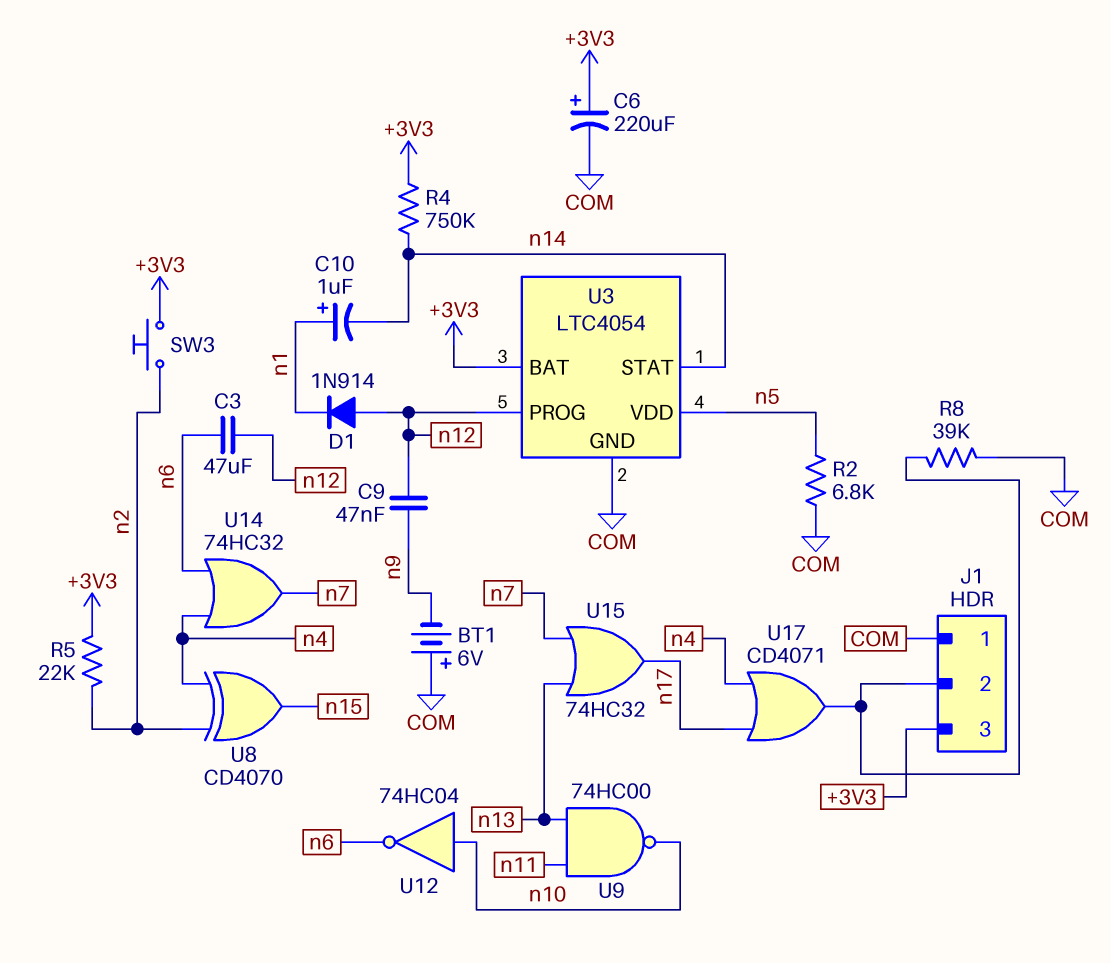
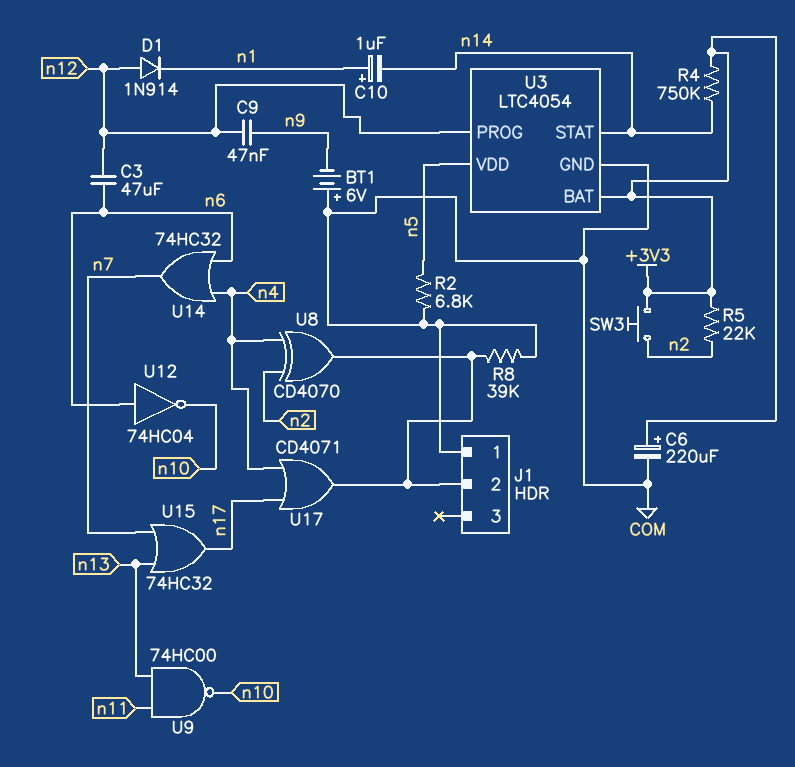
J1 pin 3: +3V3 -> none
U8: XOR CD4070 (in n2, in n4, out n15) -> XOR CD4070 (in n2, in n4, out J1/2)
U12: NOT 74HC04 (in n10, out n6) -> NOT 74HC04 (in n6, out n10)

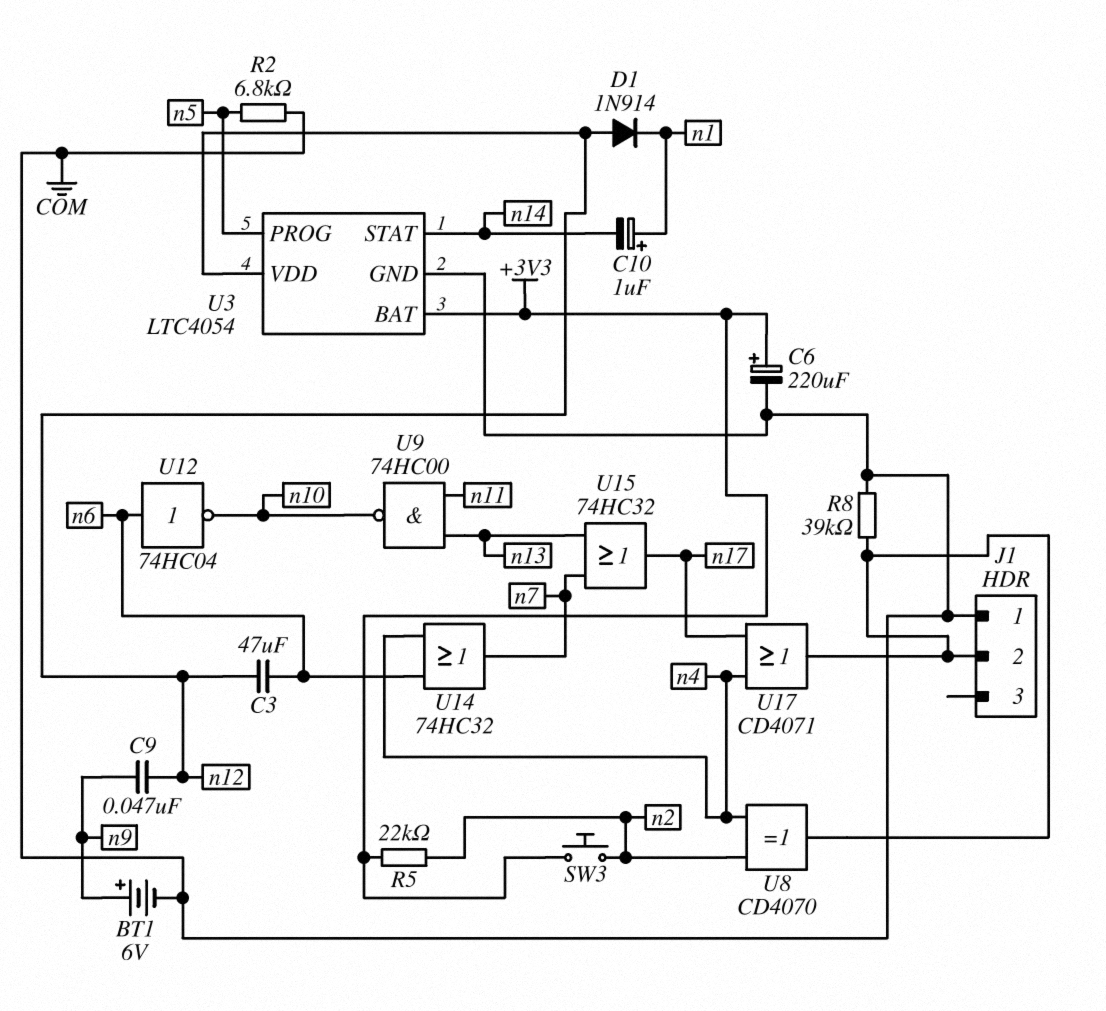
BT1: 6V (plus COM, minus n9) -> 6V (plus n9, minus COM)
R4: 750k (+3V3, n14) -> none
U3 pin PROG: n12 -> n5
U3 pin VDD: n5 -> n12

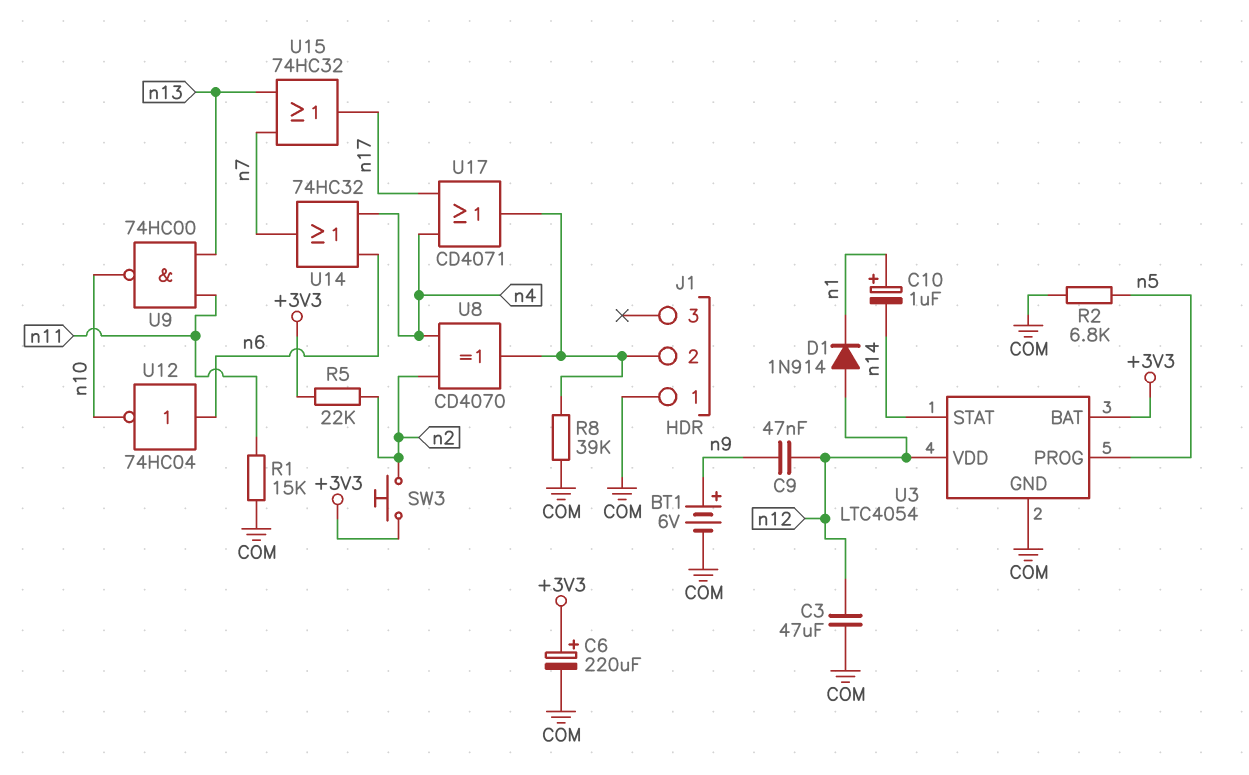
C3: 47uF (n6, n12) -> 47uF (COM, n12)
R1: none -> 15k (COM, n11)

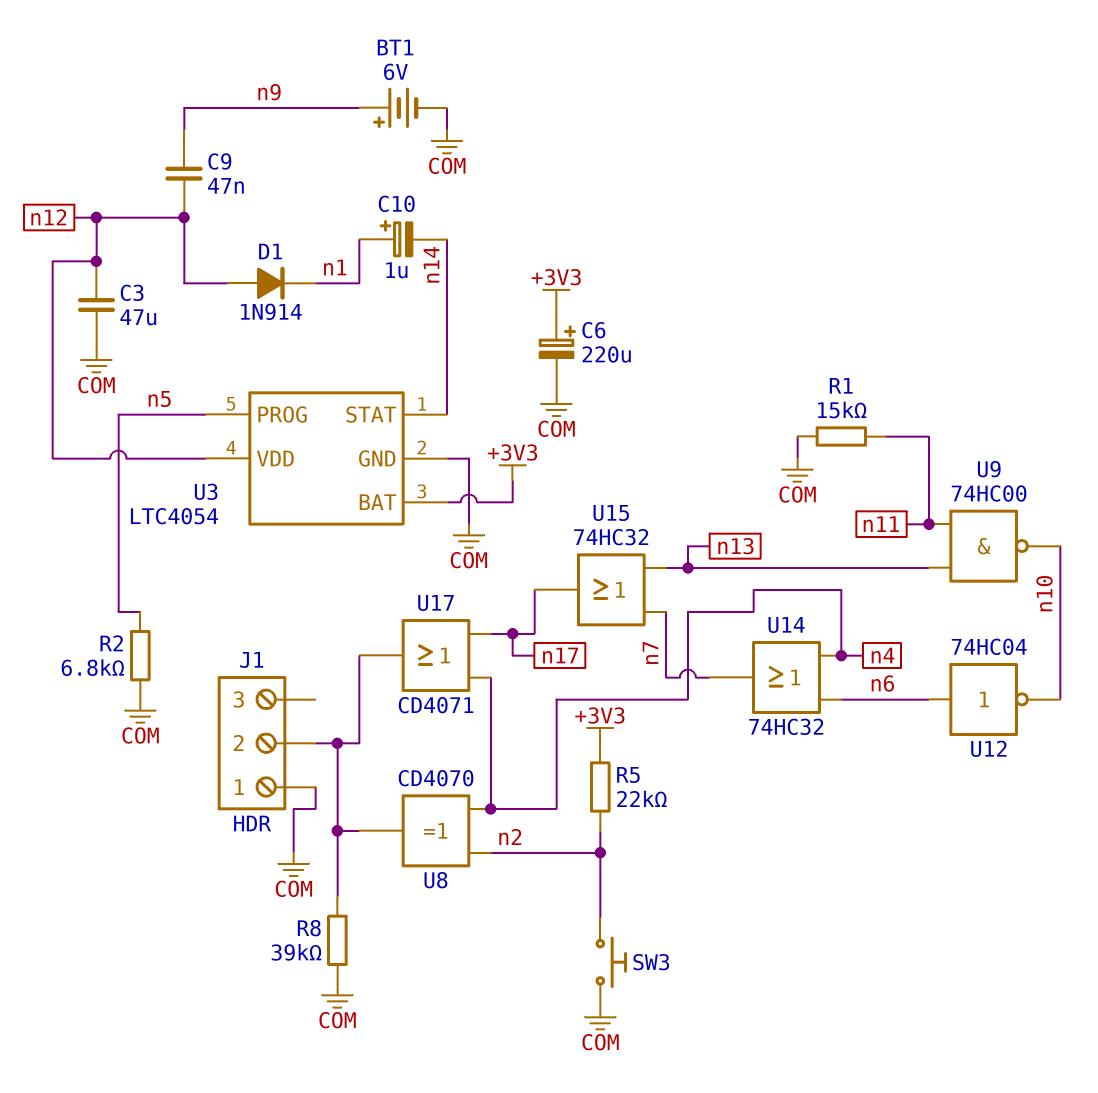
SW3: button (+3V3, n2) -> button (COM, n2)

